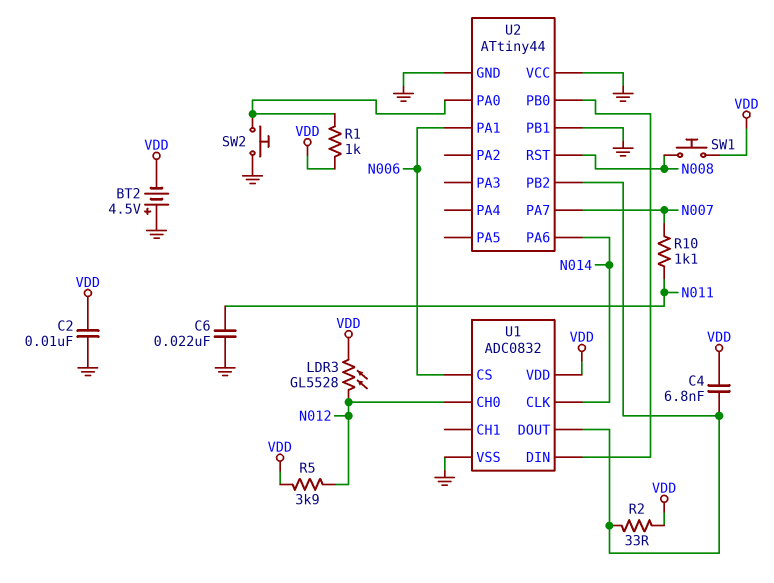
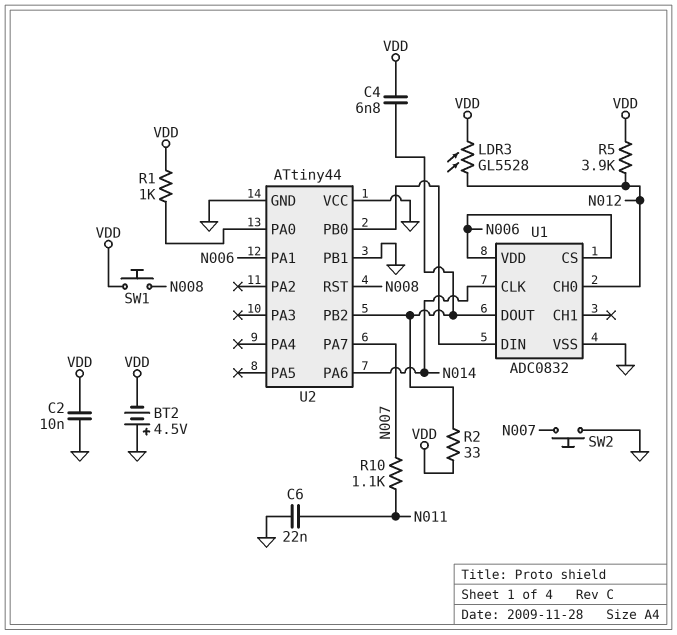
SW2: button (GND, U2/PA0) -> button (GND, N007)
U1 pin VDD: VDD -> N006

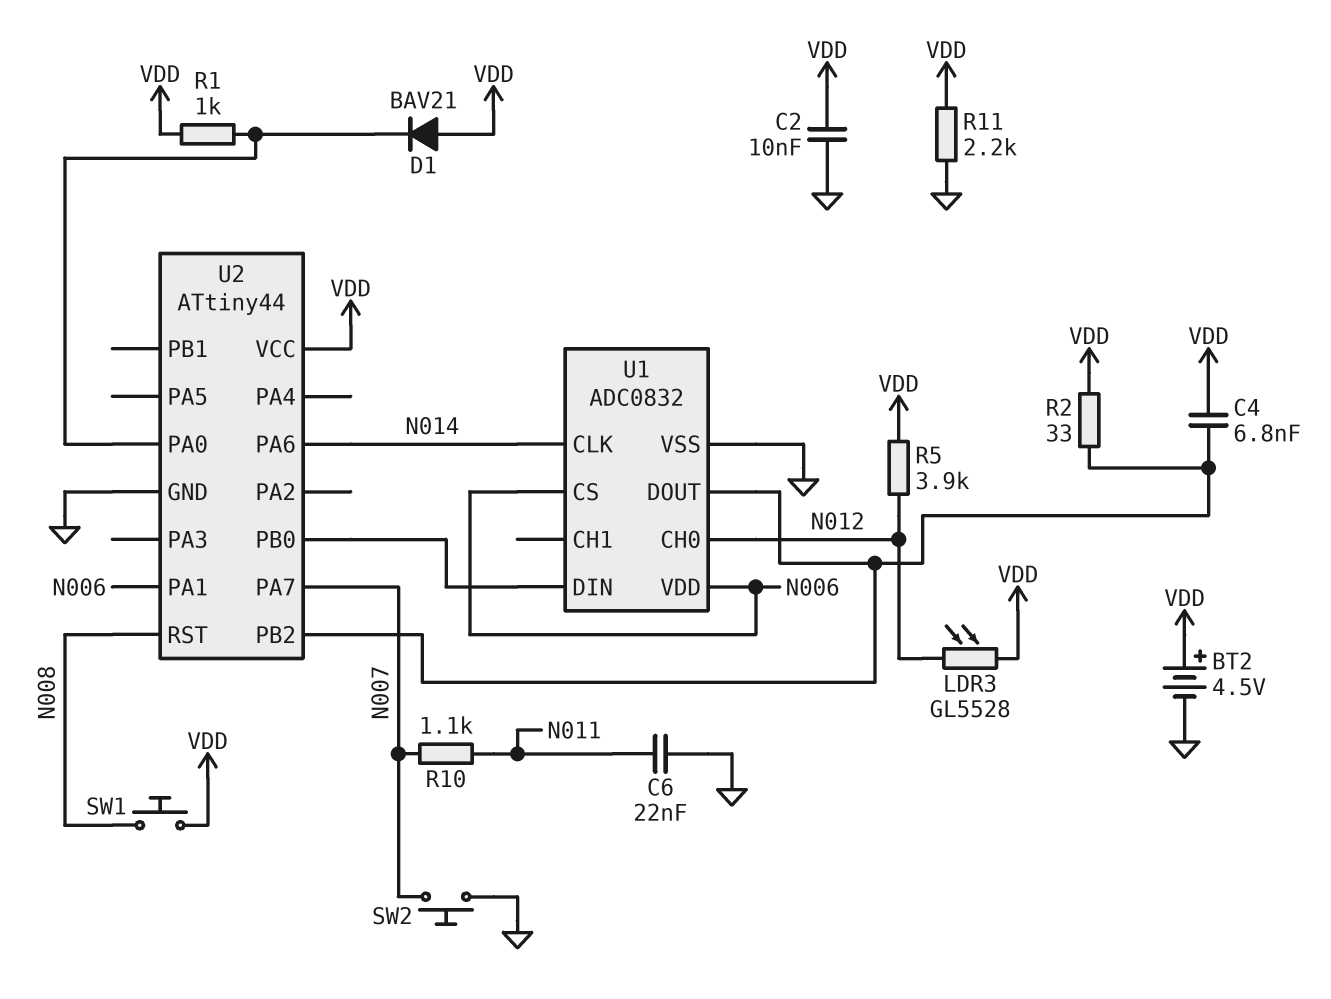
BT2: 4.5V (plus GND, minus VDD) -> 4.5V (plus VDD, minus GND)
D1: none -> diode BAV21 (A VDD, K U2/PA0)
R11: none -> 2.2k (GND, VDD)
U2 pin PB1: GND -> none
U2 pin VCC: GND -> VDD

